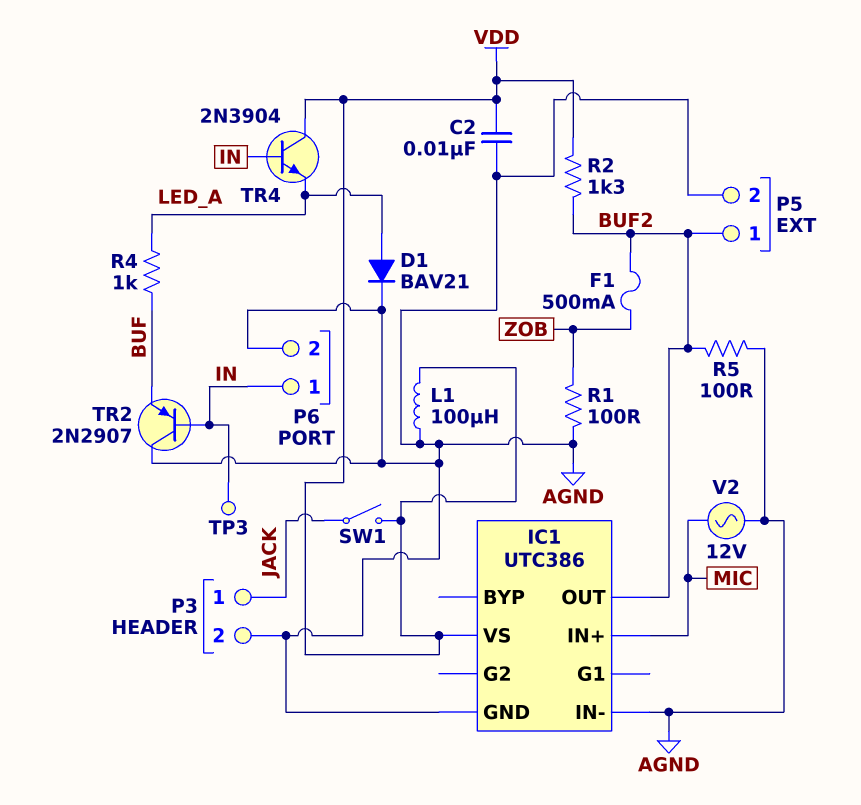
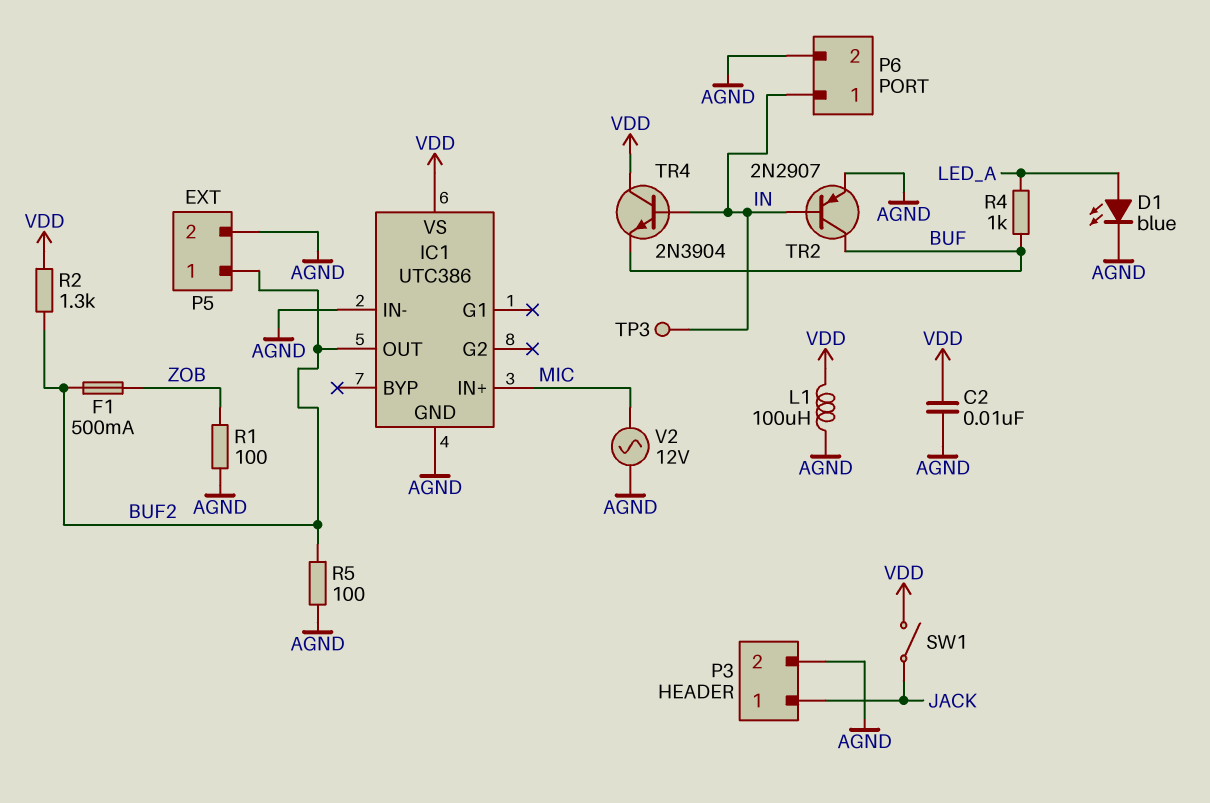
D1: diode BAV21 (A LED_A, K AGND) -> LED blue (A LED_A, K AGND)
TR2: PNP 2N2907 (B IN, C AGND, E BUF) -> PNP 2N2907 (B IN, C BUF, E AGND)
TR4: NPN 2N3904 (B IN, C VDD, E LED_A) -> NPN 2N3904 (B IN, C VDD, E BUF)

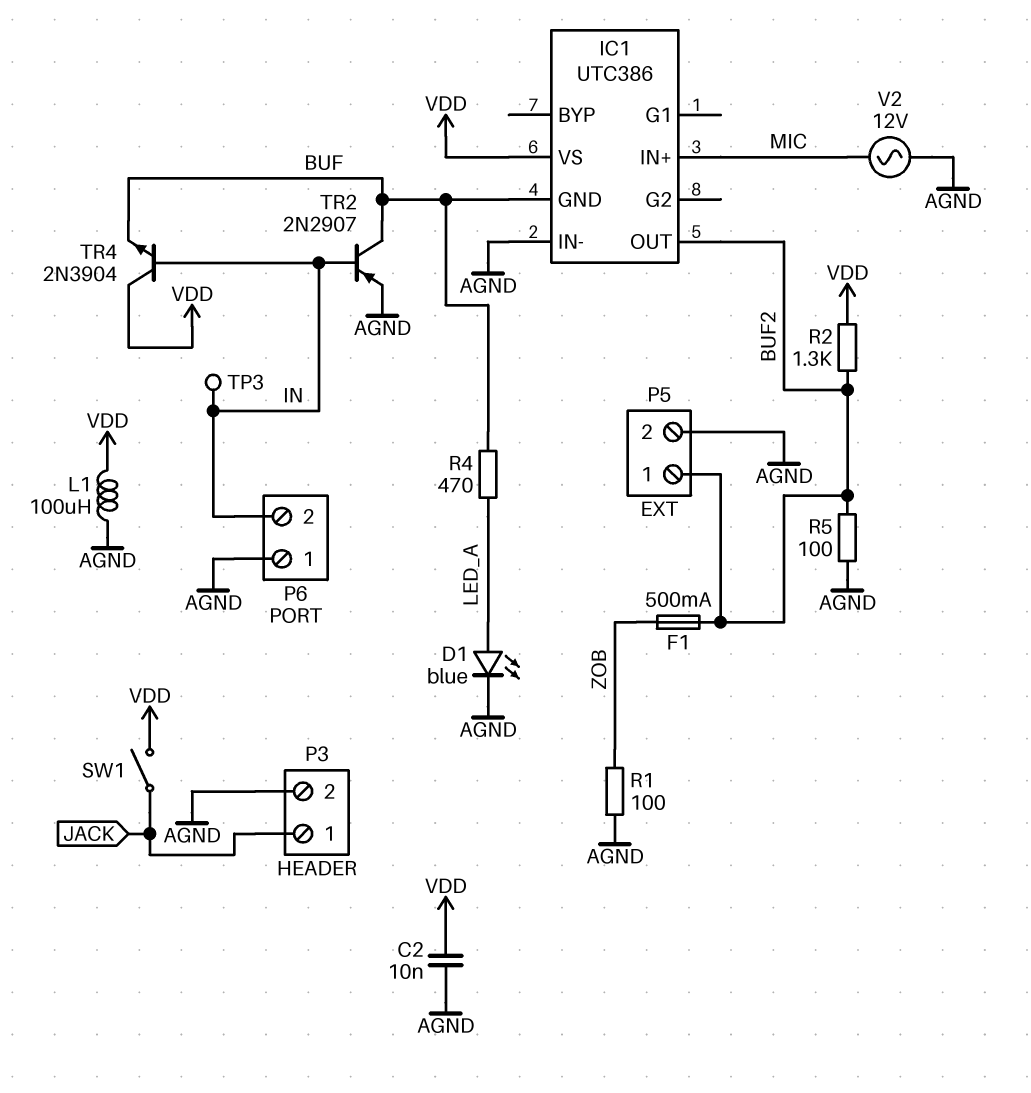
IC1 pin GND: AGND -> BUF
P6 pin 1: IN -> AGND
P6 pin 2: AGND -> IN
R4: 1k (BUF, LED_A) -> 470 (BUF, LED_A)

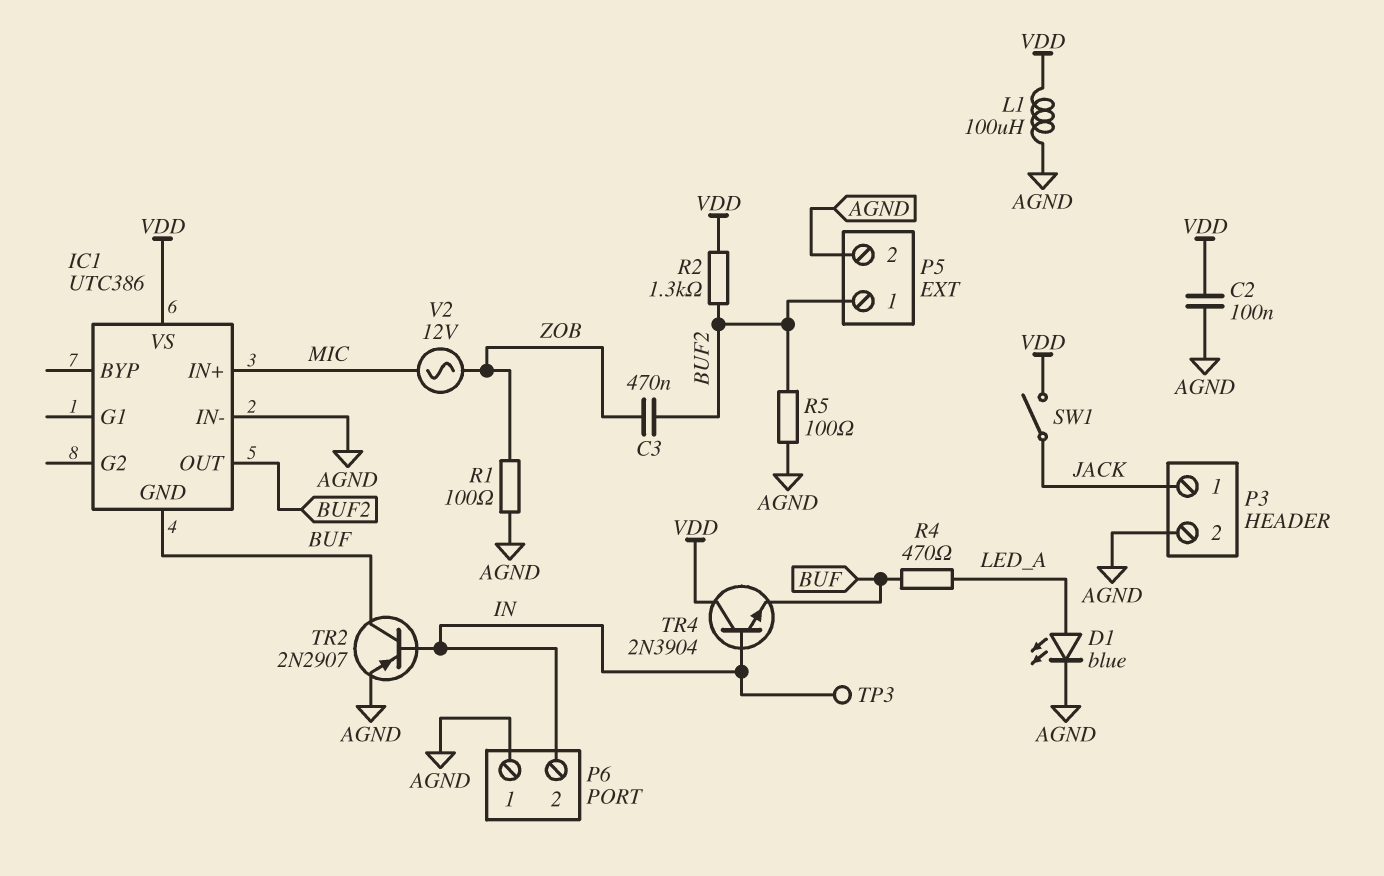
C2: 10nF (AGND, VDD) -> 100nF (AGND, VDD)
C3: none -> 470nF (BUF2, ZOB)
F1: 500mA (BUF2, ZOB) -> none
V2: AC 12V (AGND, MIC) -> AC 12V (MIC, ZOB)

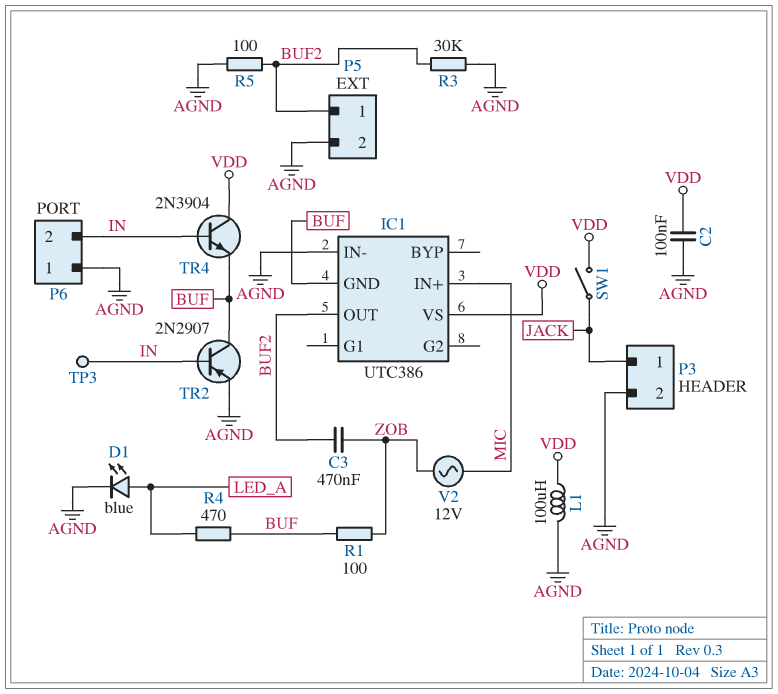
R1: 100 (AGND, ZOB) -> 100 (BUF, ZOB)
R2: 1.3k (BUF2, VDD) -> none
R3: none -> 30k (AGND, BUF2)

